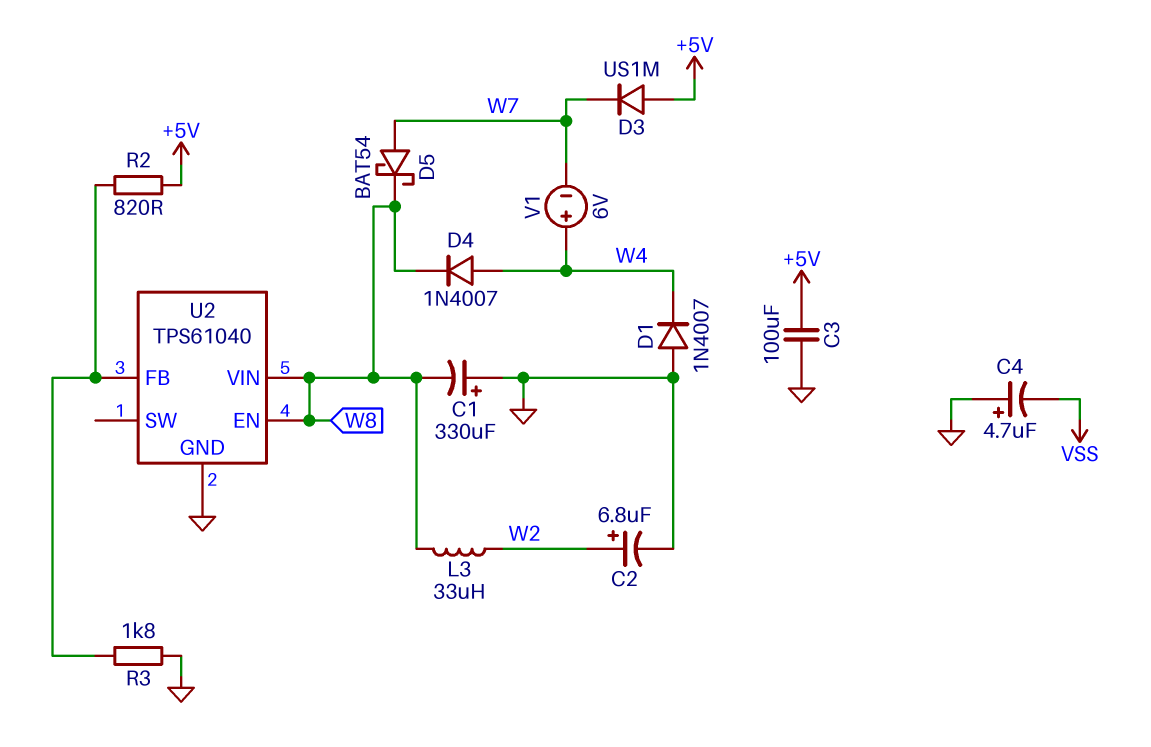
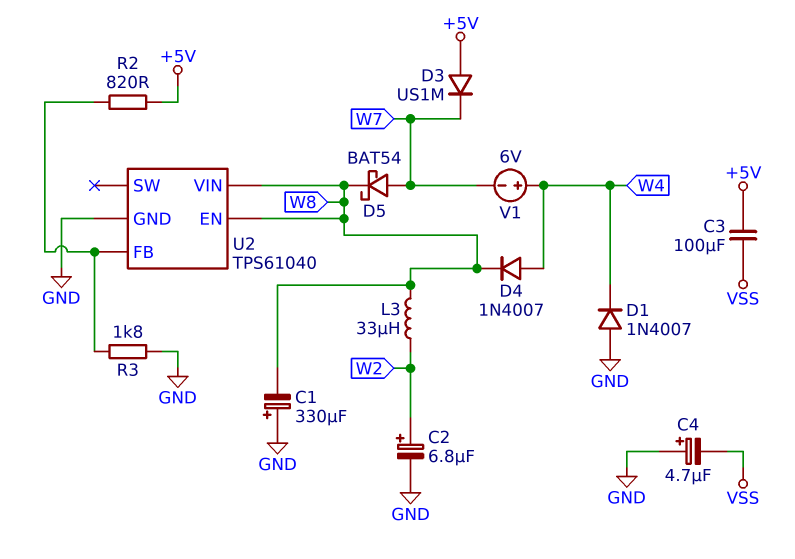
C3: 100uF (+5V, GND) -> 100uF (+5V, VSS)

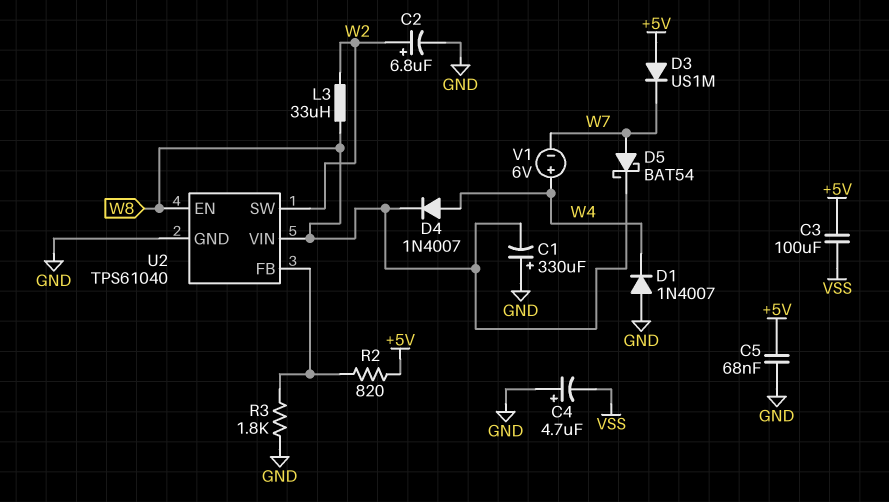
C5: none -> 68nF (+5V, GND)
U2 pin SW: none -> W2

